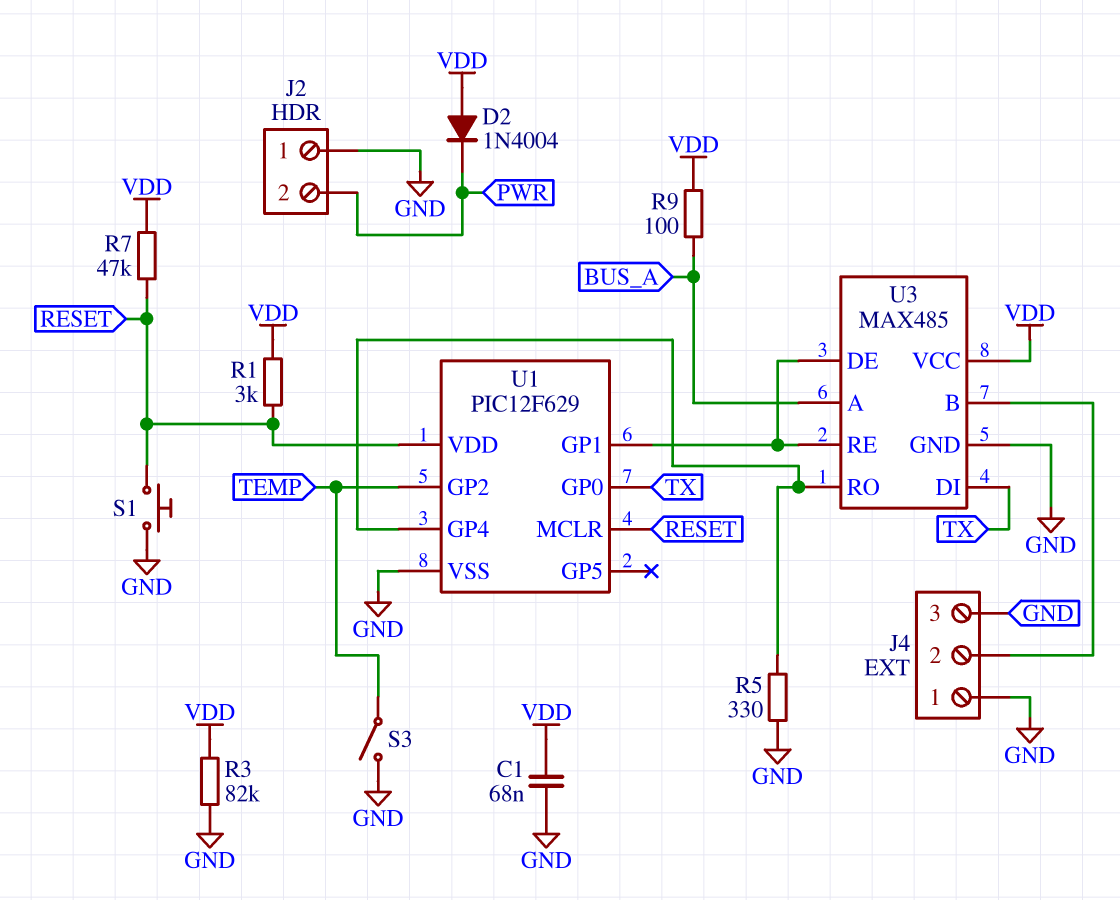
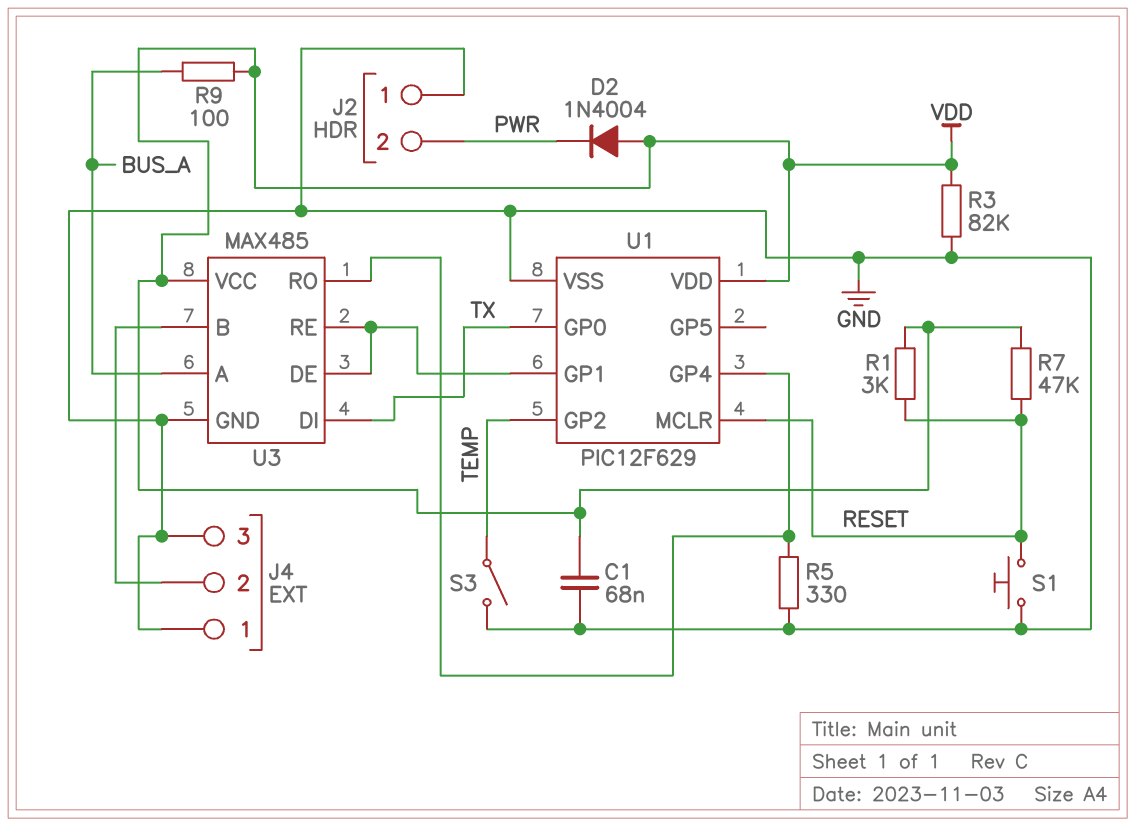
U1 pin VDD: RESET -> VDD

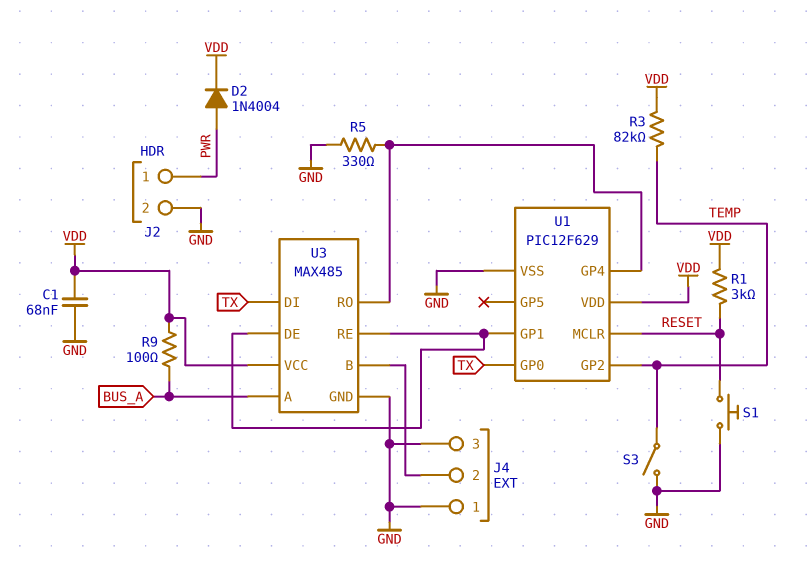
D2: diode 1N4004 (A VDD, K PWR) -> diode 1N4004 (A PWR, K VDD)
J2 pin 1: GND -> PWR
J2 pin 2: PWR -> GND
R3: 82k (GND, VDD) -> 82k (TEMP, VDD)
R7: 47k (RESET, VDD) -> none

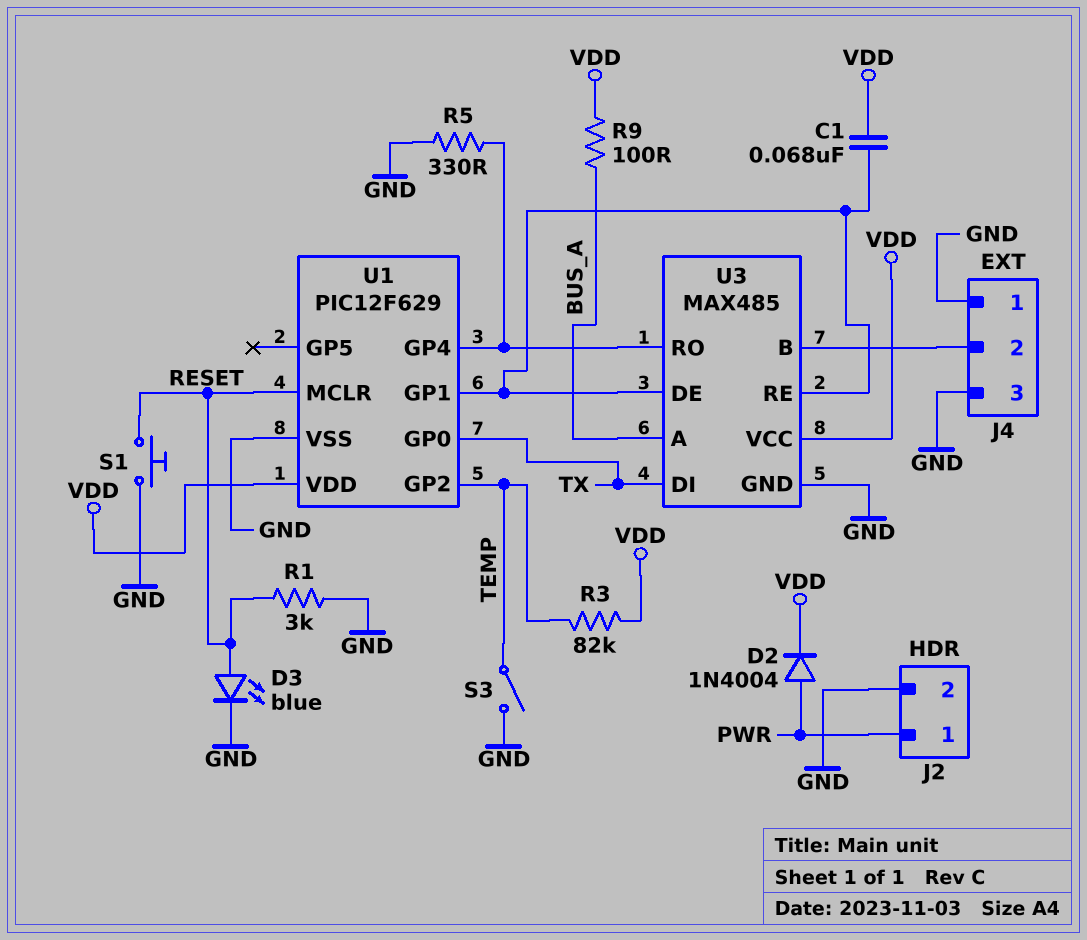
C1: 68nF (GND, VDD) -> 68nF (U1/GP1, VDD)
D3: none -> LED blue (A RESET, K GND)
R1: 3k (RESET, VDD) -> 3k (GND, RESET)

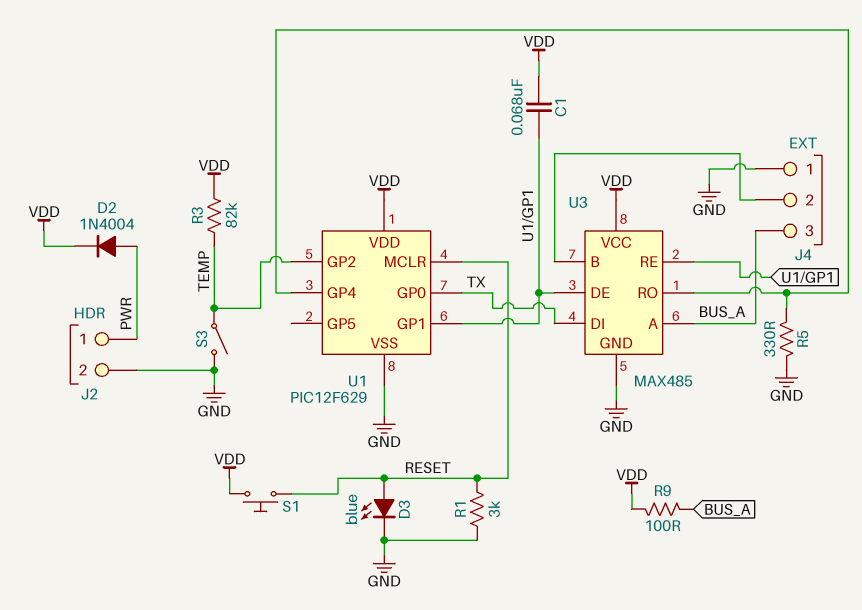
J4 pin 3: GND -> BUS_A
S1: button (GND, RESET) -> button (RESET, VDD)

